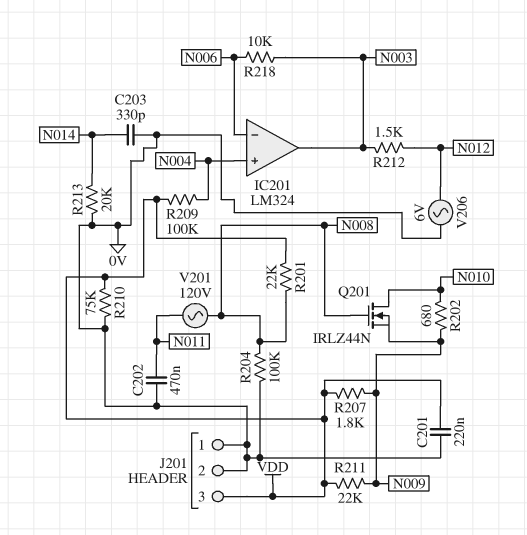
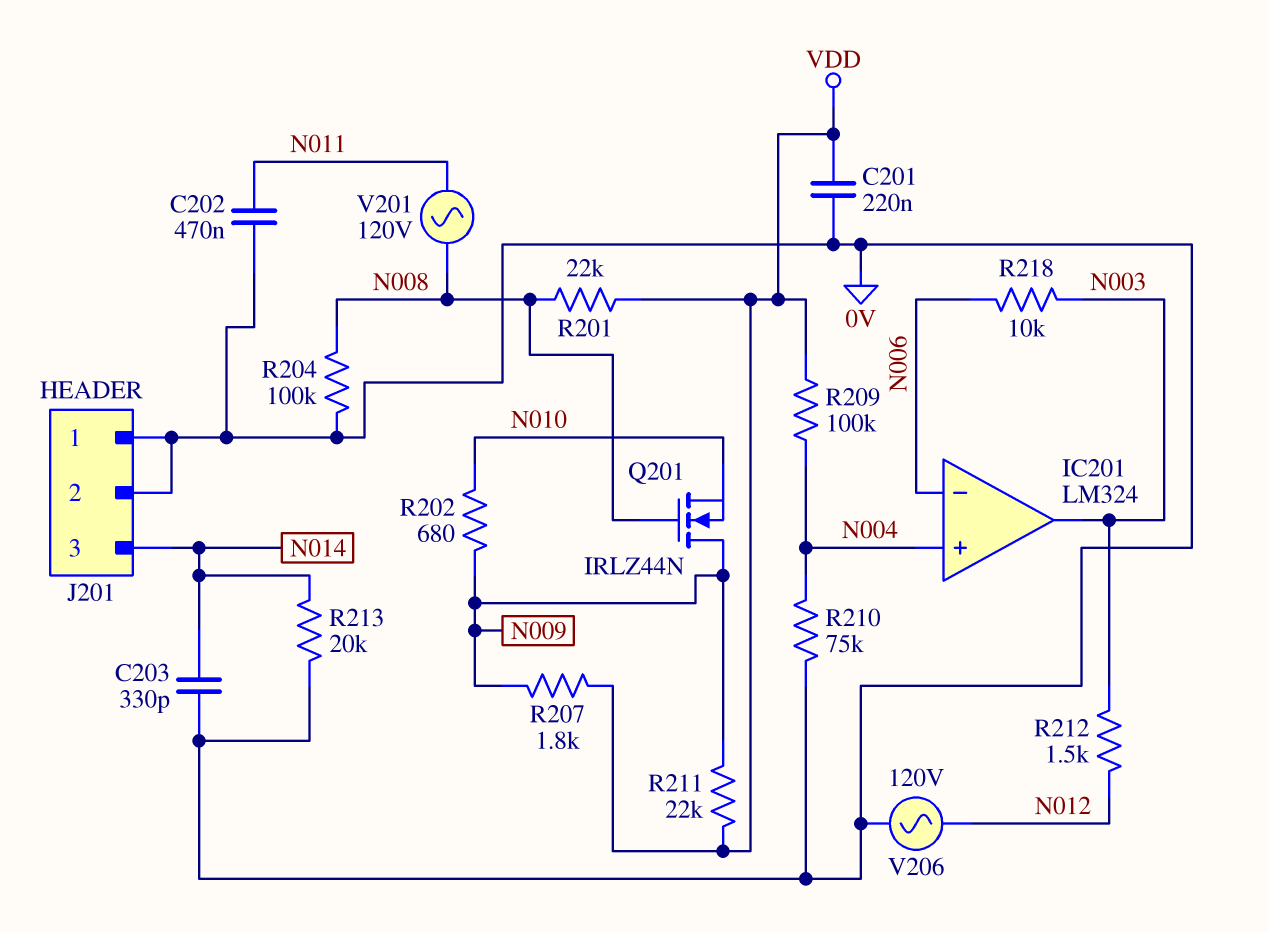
J201 pin 3: VDD -> N014
Q201: NMOS IRLZ44N (G N008, D N010, S N009) -> NMOS IRLZ44N (G N008, D N009, S N010)
R210: 75k (0V, VDD) -> 75k (0V, N004)
V206: AC 6V (0V, N012) -> AC 120V (0V, N012)

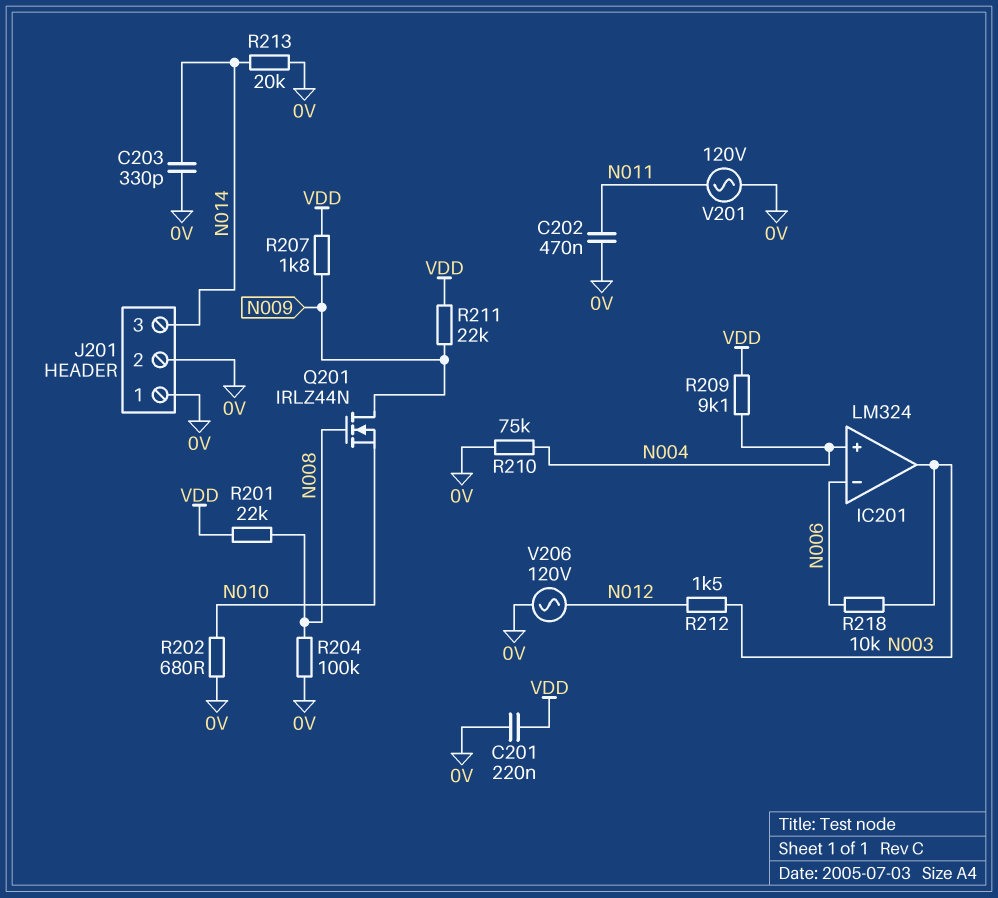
R202: 680 (N009, N010) -> 680 (0V, N010)
R209: 100k (N004, VDD) -> 9.1k (N004, VDD)
V201: AC 120V (N008, N011) -> AC 120V (0V, N011)

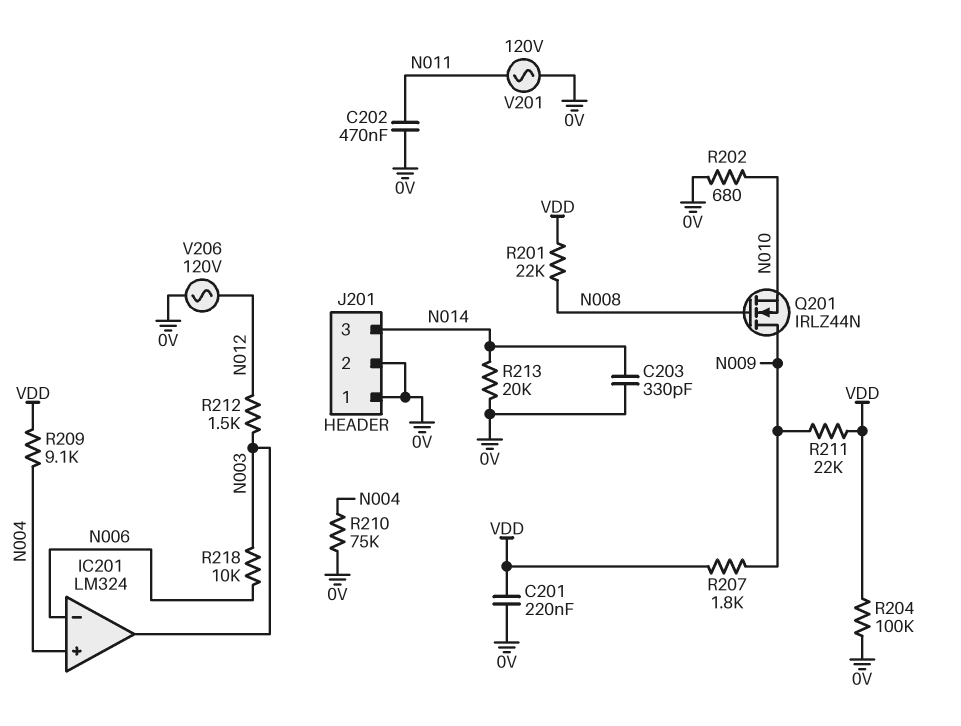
R204: 100k (0V, N008) -> 100k (0V, VDD)

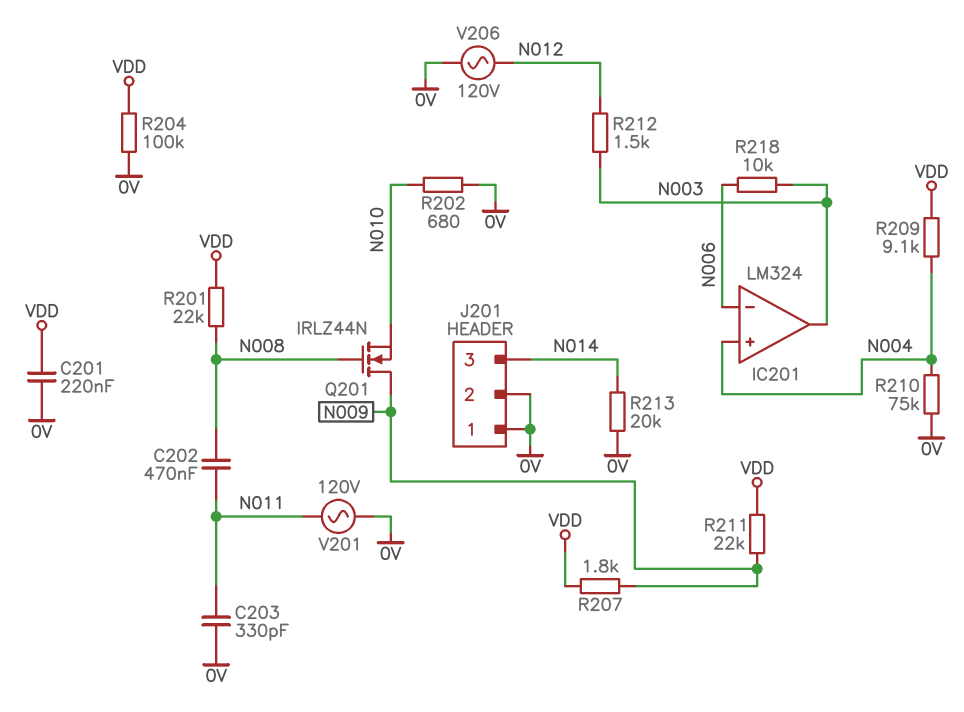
C202: 470nF (0V, N011) -> 470nF (N008, N011)
C203: 330pF (0V, N014) -> 330pF (0V, N011)

